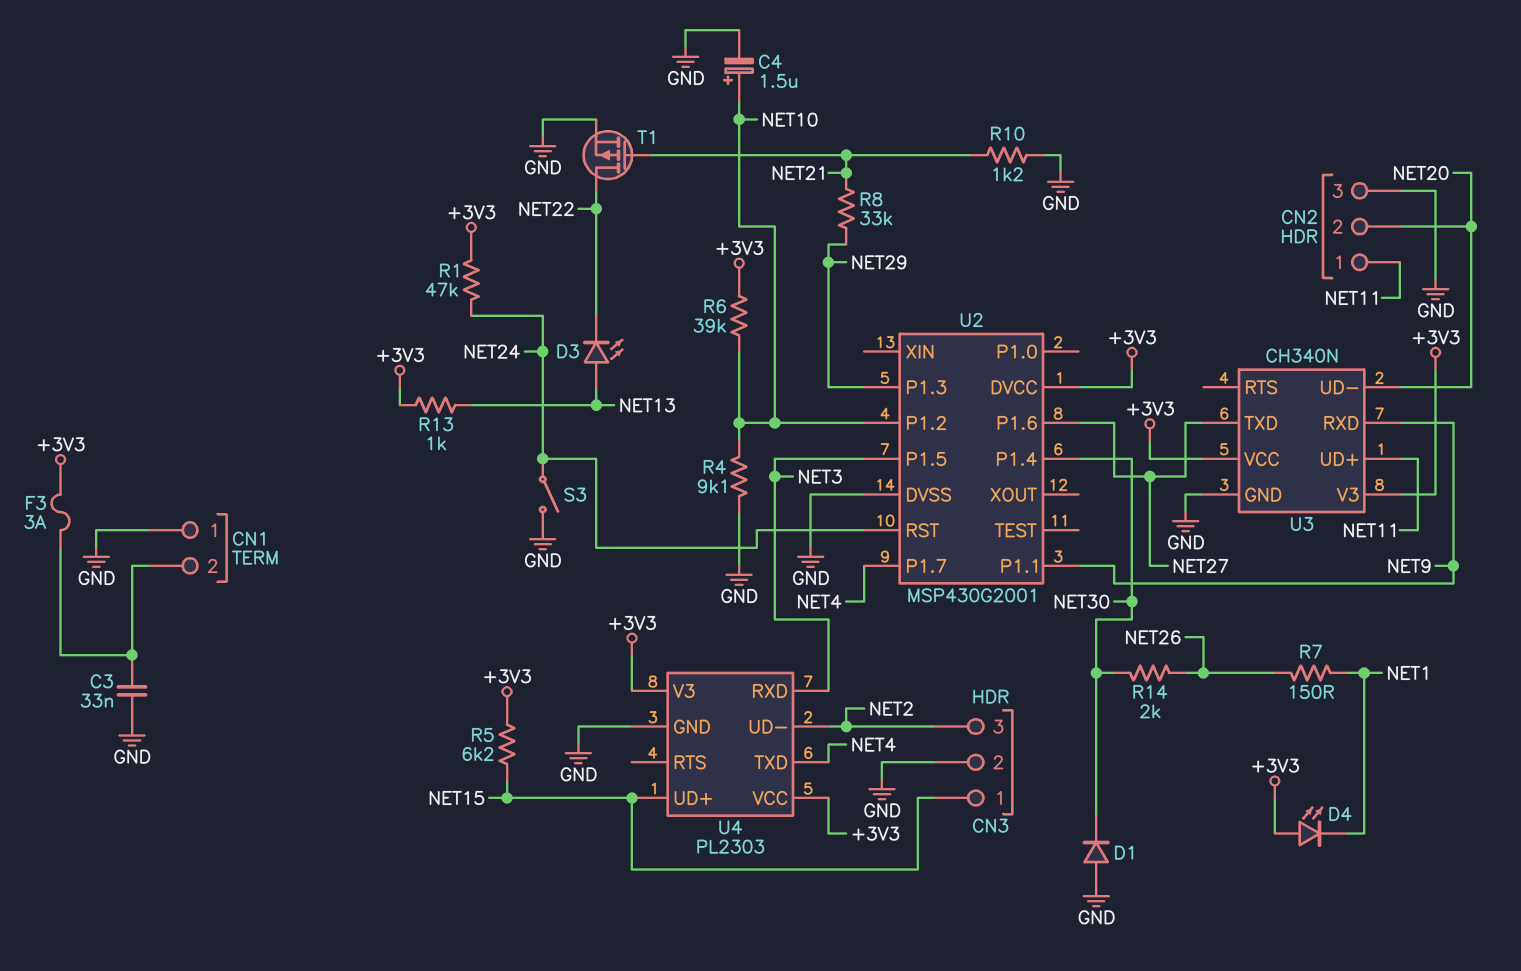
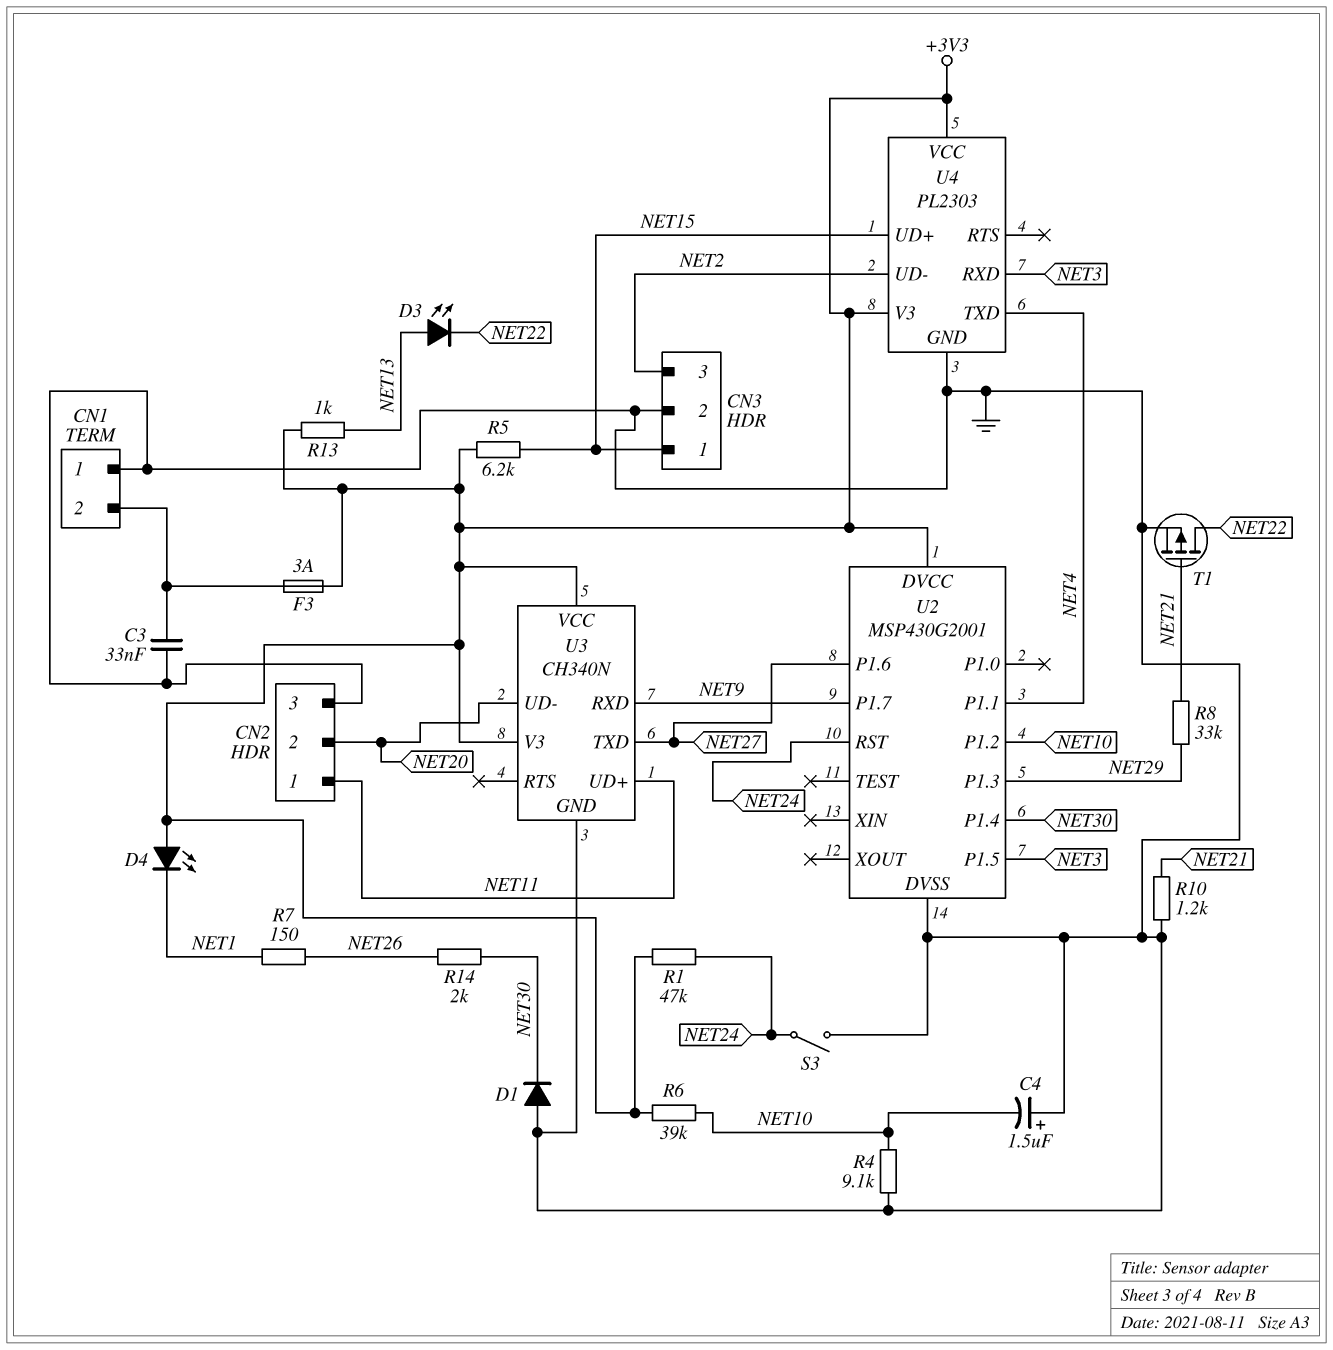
C4: 1.5uF (plus NET10, minus GND) -> 1.5uF (plus GND, minus NET10)
U2 pin P1.1: NET9 -> NET4
U2 pin P1.7: NET4 -> NET9

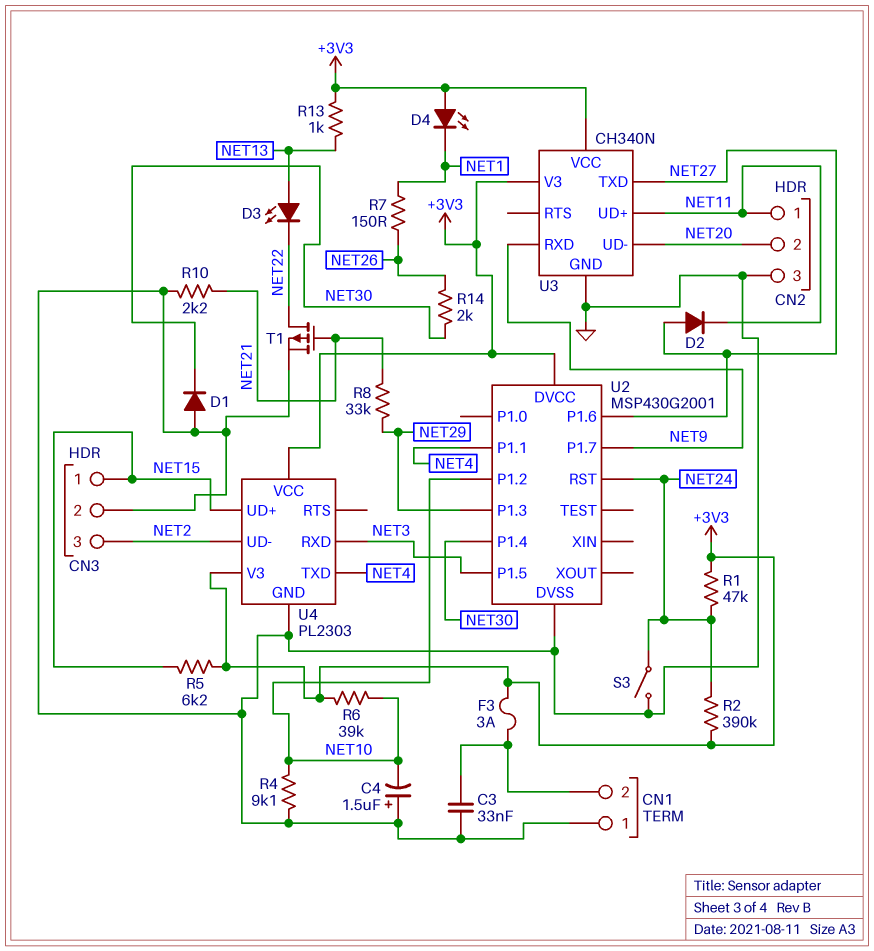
D2: none -> diode (A NET27, K NET11)
R2: none -> 390k (+3V3, NET24)
R10: 1.2k (GND, NET21) -> 2.2k (GND, NET21)

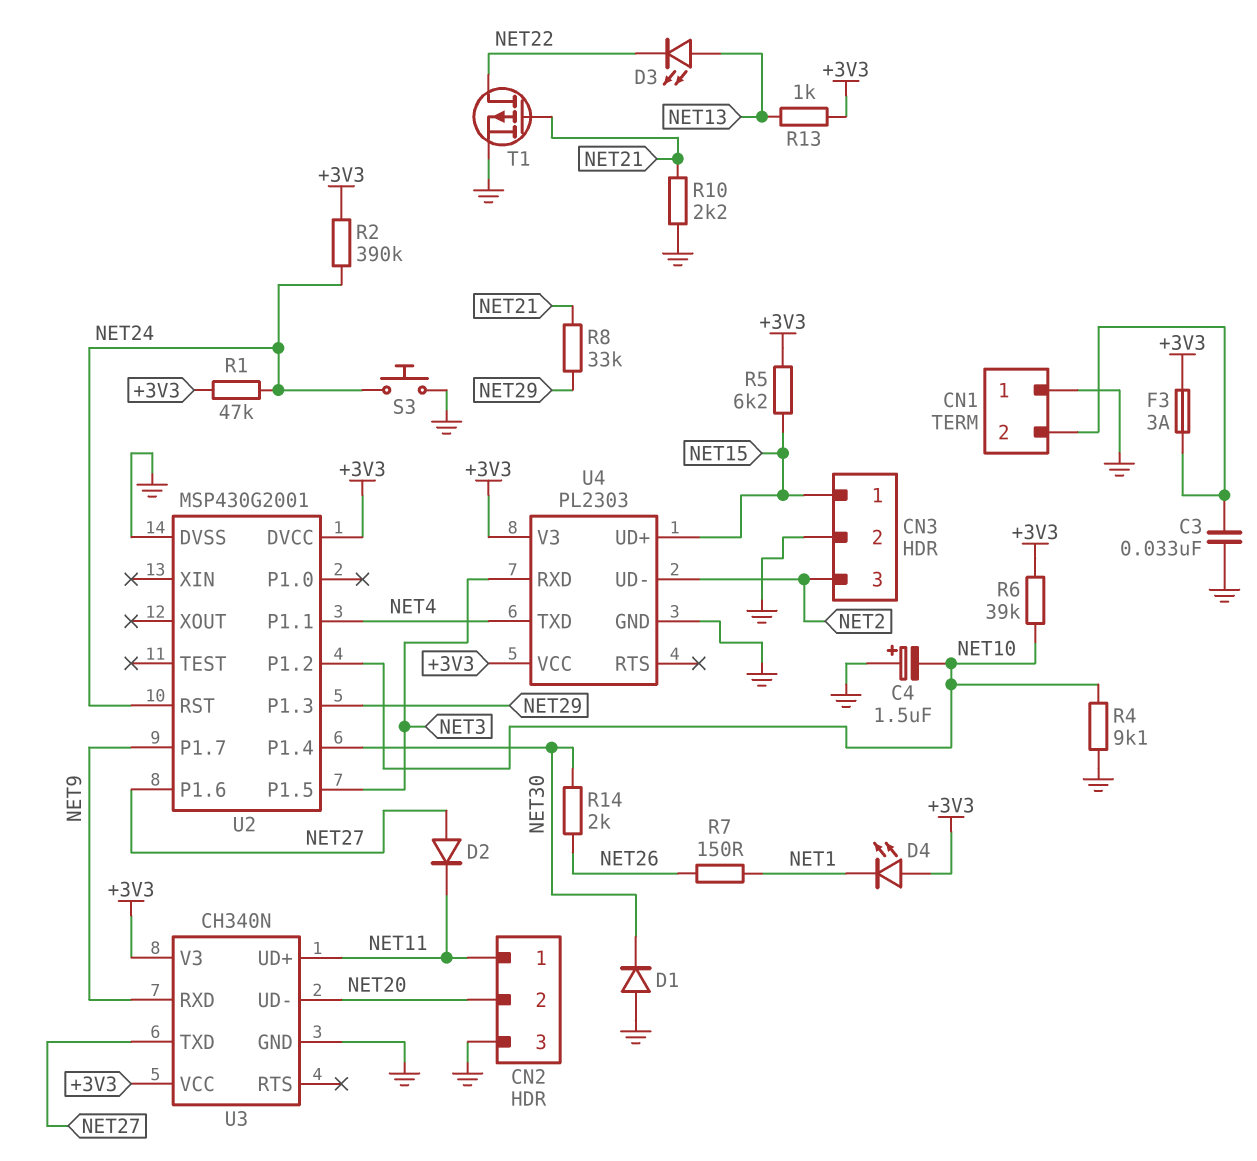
S3: switch (GND, NET24) -> button (GND, NET24)

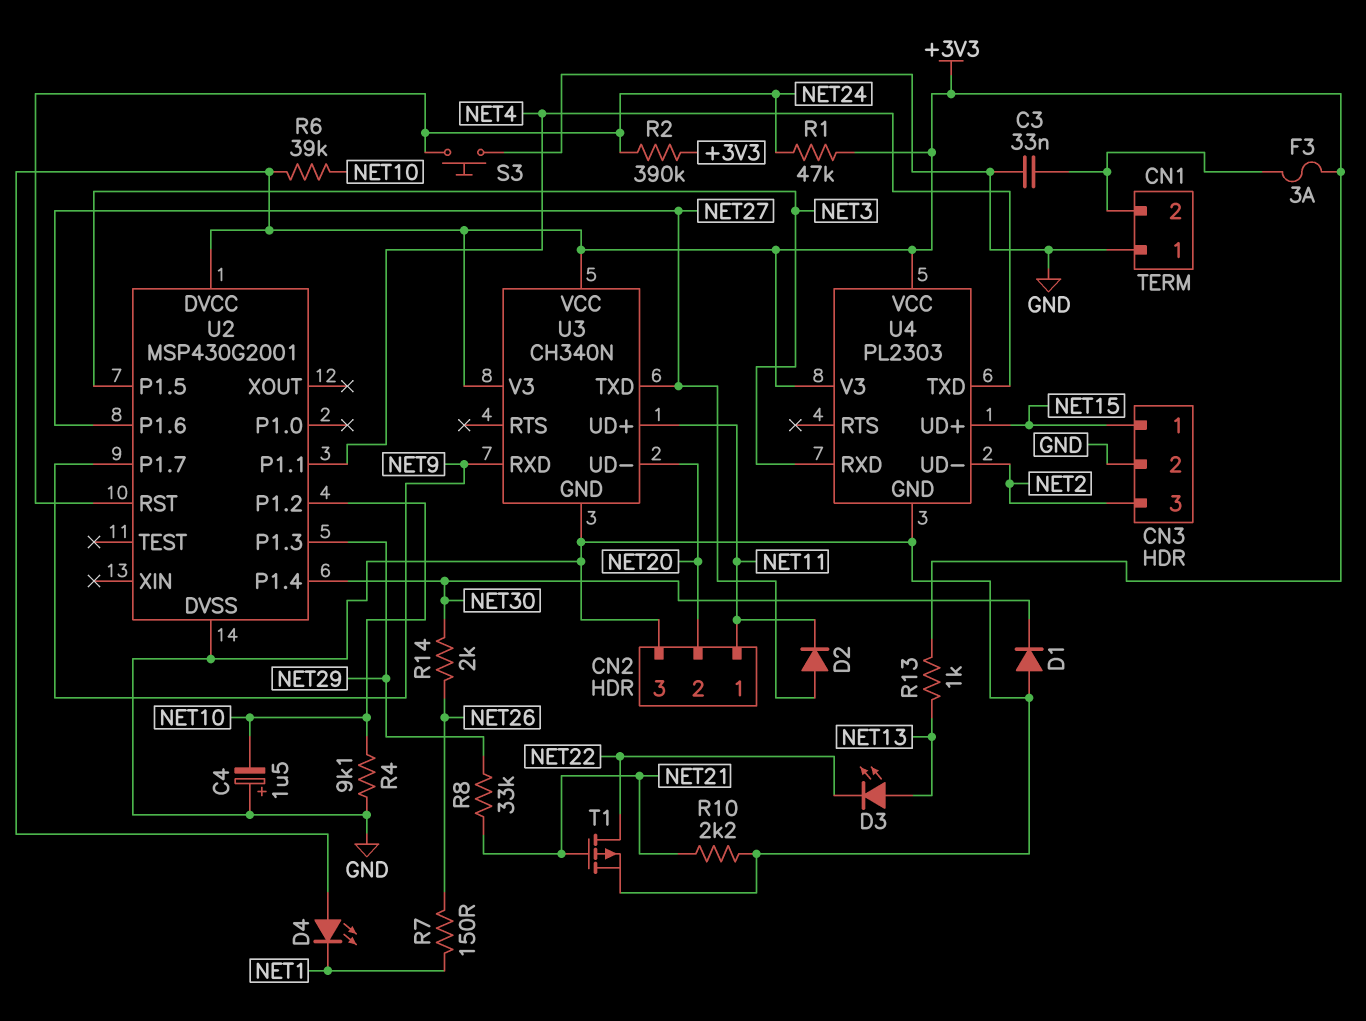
R5: 6.2k (+3V3, NET15) -> none

